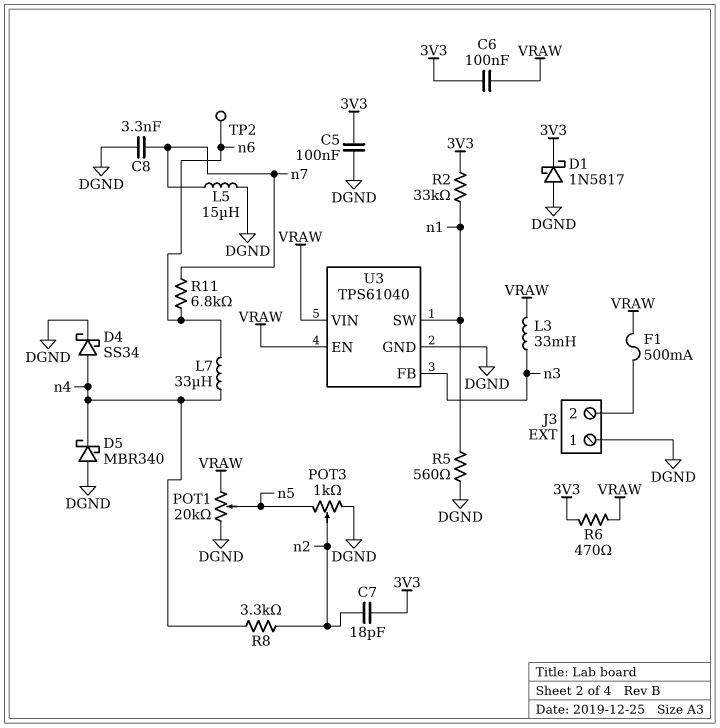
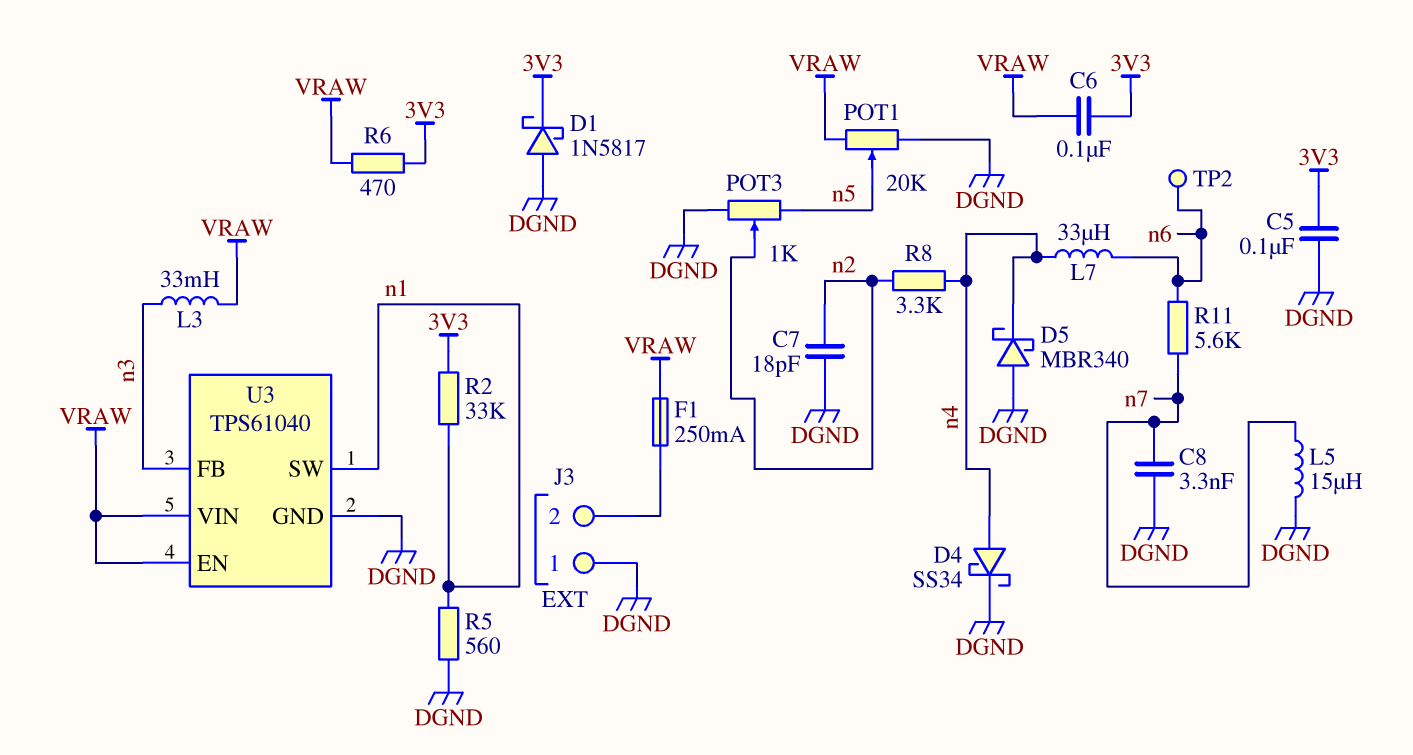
C7: 18pF (3V3, n2) -> 18pF (DGND, n2)
F1: 500mA (J3/2, VRAW) -> 250mA (J3/2, VRAW)
R11: 6.8k (n6, n7) -> 5.6k (n6, n7)

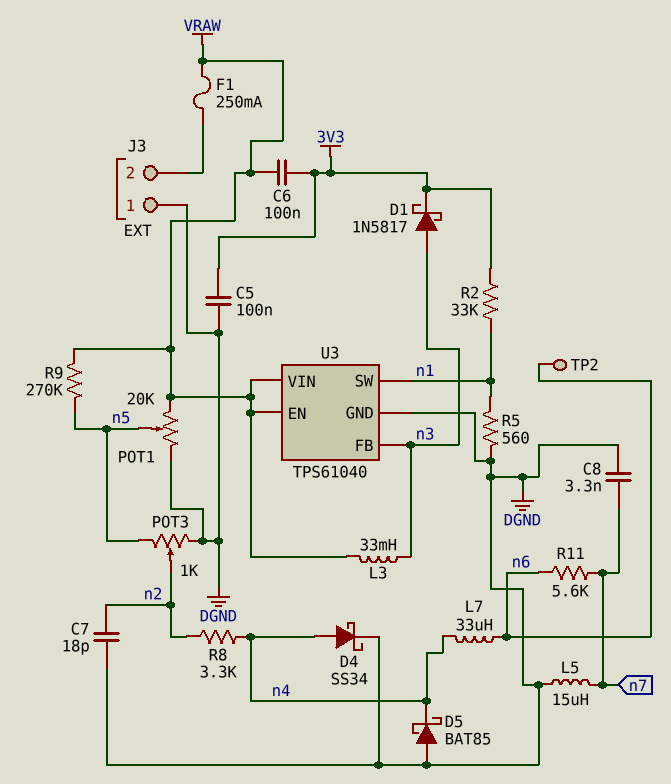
D1: schottky 1N5817 (A DGND, K 3V3) -> schottky 1N5817 (A n3, K 3V3)
D5: schottky MBR340 (A DGND, K n4) -> schottky BAT85 (A DGND, K n4)
R6: 470 (3V3, VRAW) -> none
R9: none -> 270k (VRAW, n5)

